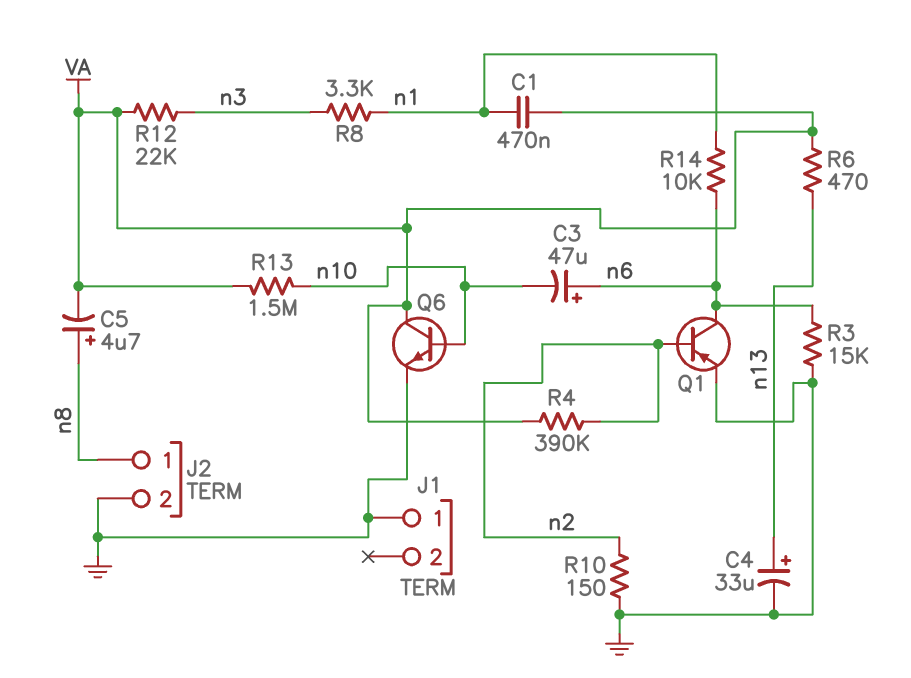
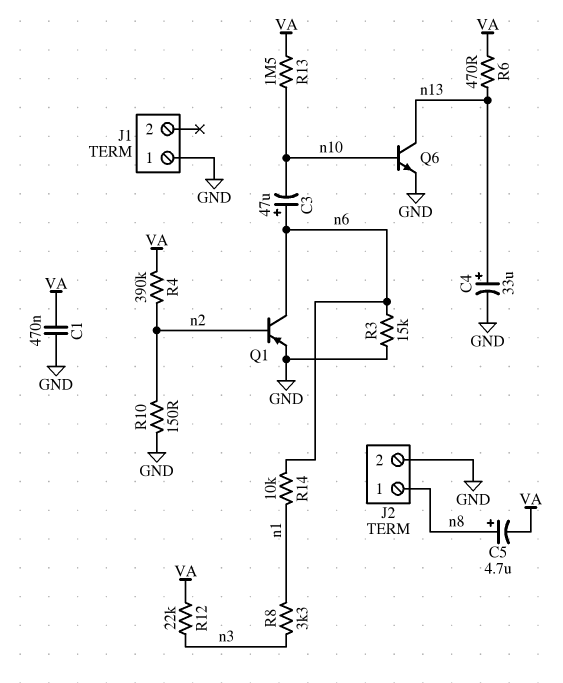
C1: 470nF (VA, n1) -> 470nF (GND, VA)
Q6: NPN (B n10, C VA, E GND) -> NPN (B n10, C n13, E GND)

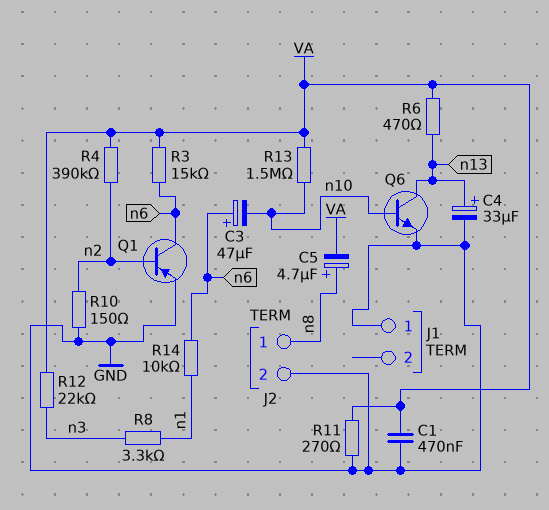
R3: 15k (GND, n6) -> 15k (VA, n6)
R11: none -> 270 (GND, VA)

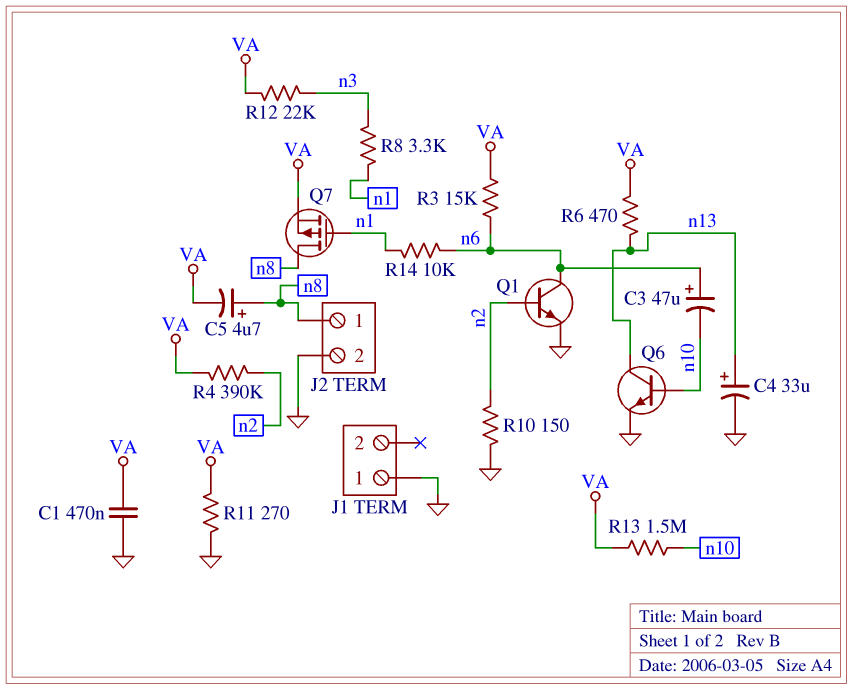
Q1: PNP (B n2, C n6, E GND) -> NPN (B n2, C n6, E GND)
Q7: none -> PMOS (G n1, D n8, S VA)

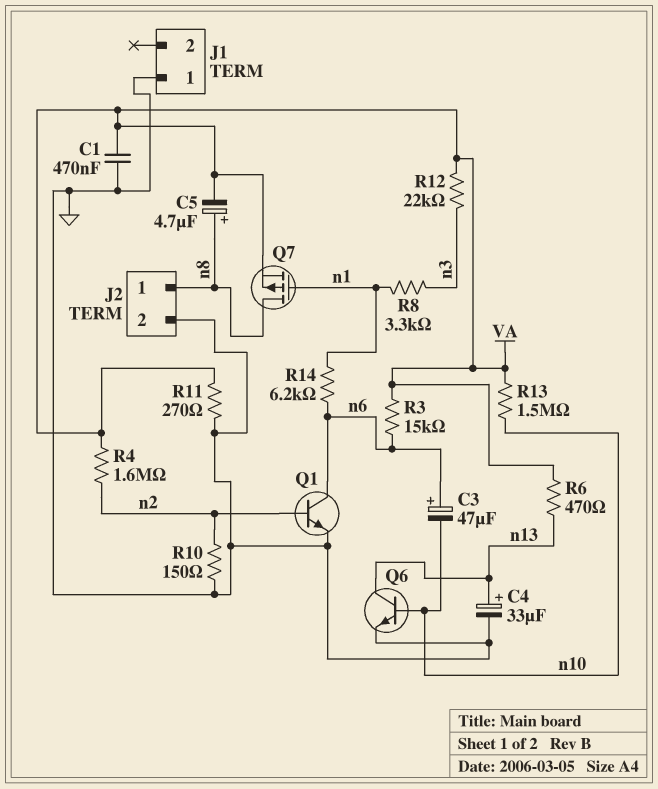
R4: 390k (VA, n2) -> 1.6M (VA, n2)
R14: 10k (n1, n6) -> 6.2k (n1, n6)

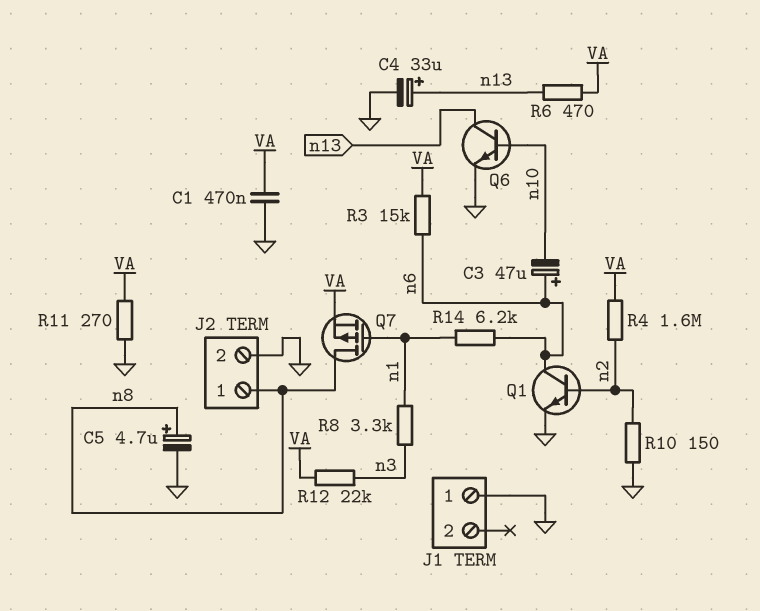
C5: 4.7uF (plus n8, minus VA) -> 4.7uF (plus n8, minus GND)
R13: 1.5M (VA, n10) -> none

